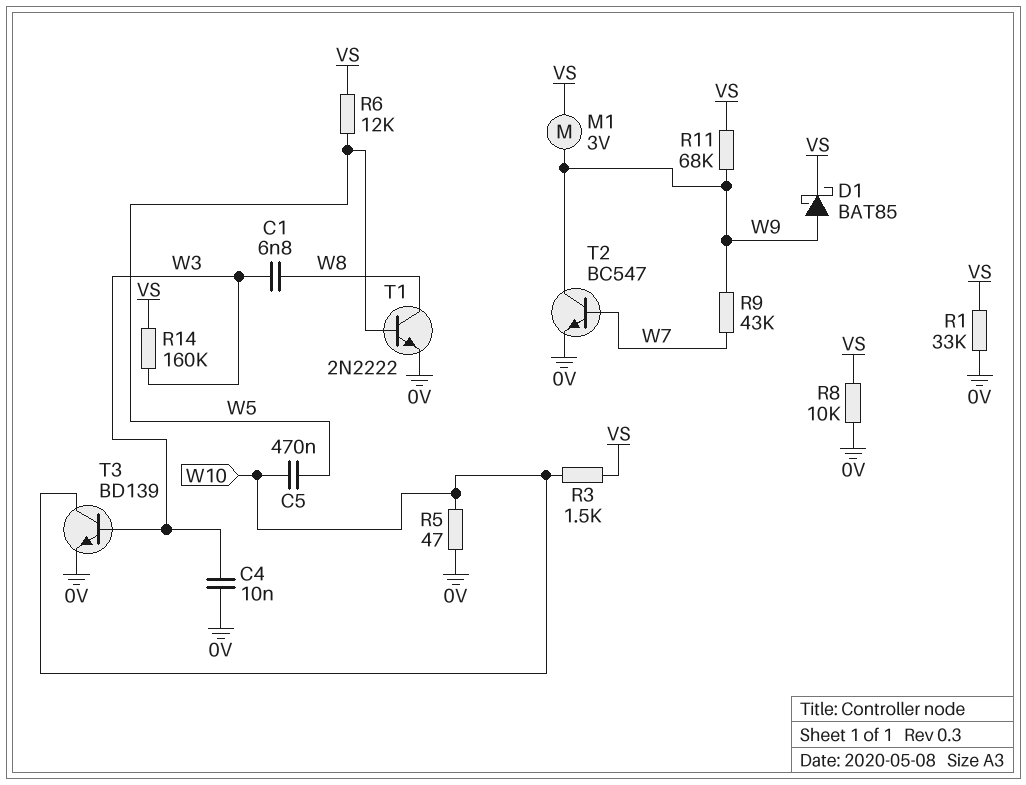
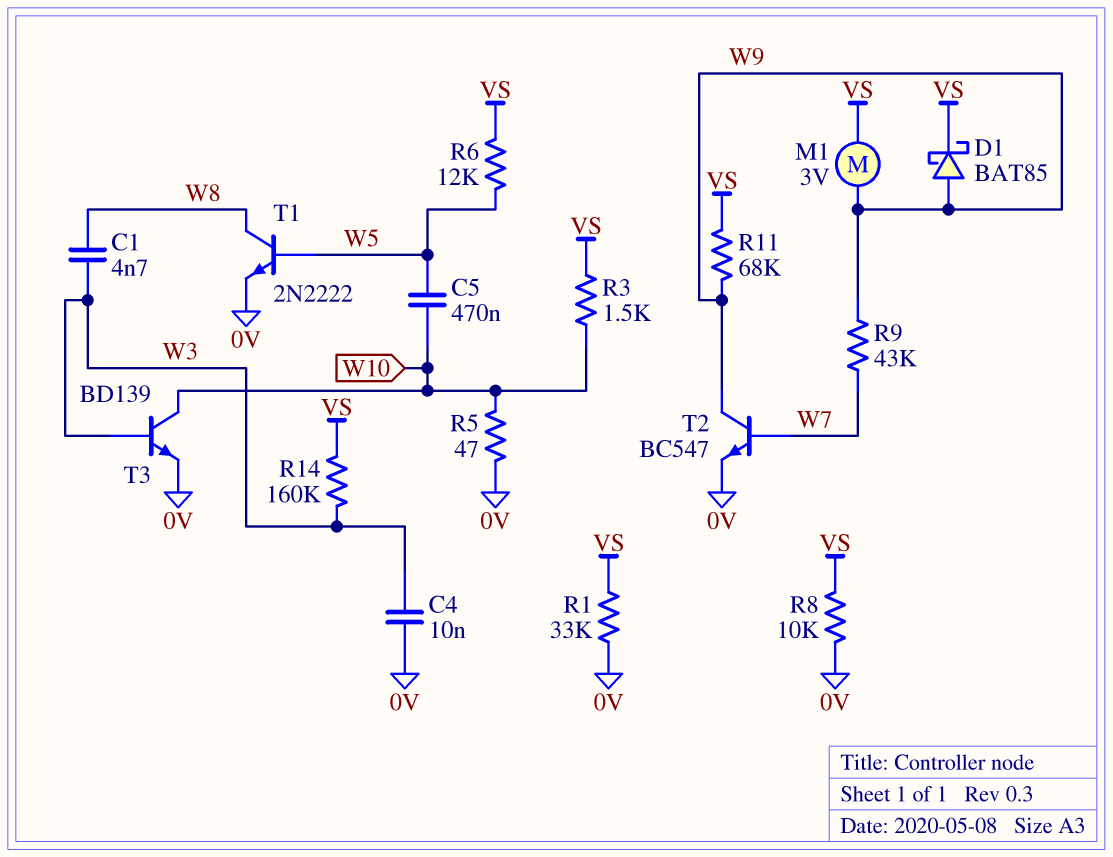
C1: 6.8nF (W3, W8) -> 4.7nF (W3, W8)

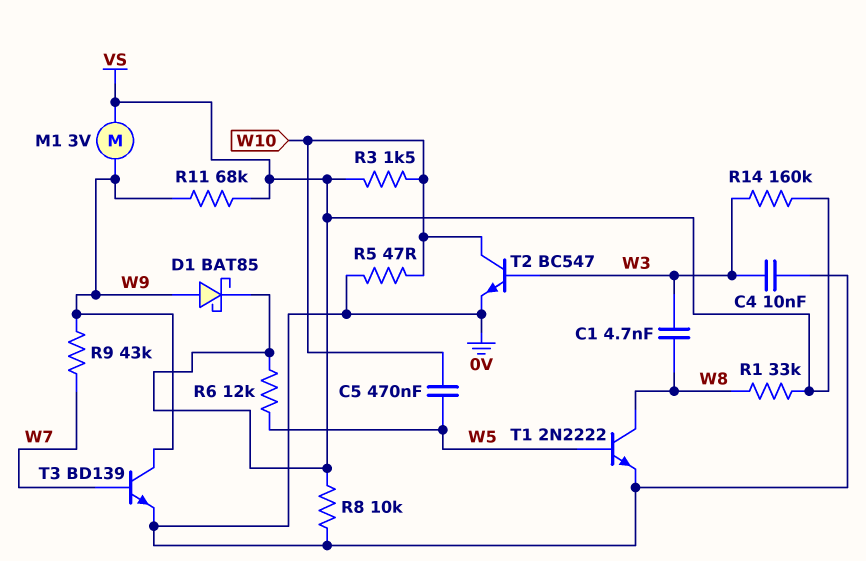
R1: 33k (0V, VS) -> 33k (VS, W8)
T2: NPN BC547 (B W7, C W9, E 0V) -> NPN BC547 (B W3, C W10, E 0V)
T3: NPN BD139 (B W3, C W10, E 0V) -> NPN BD139 (B W7, C W9, E 0V)

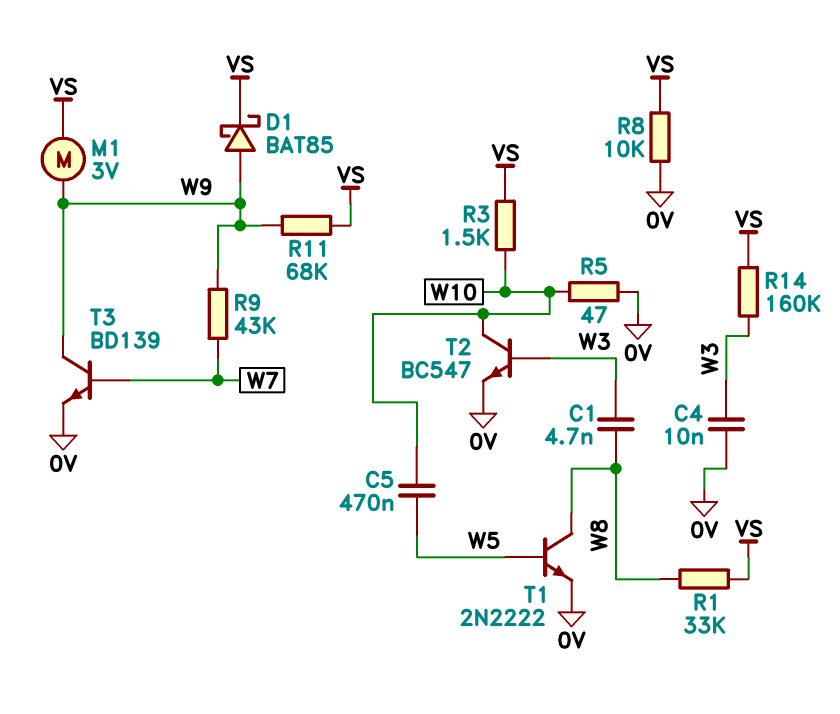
R6: 12k (VS, W5) -> none

